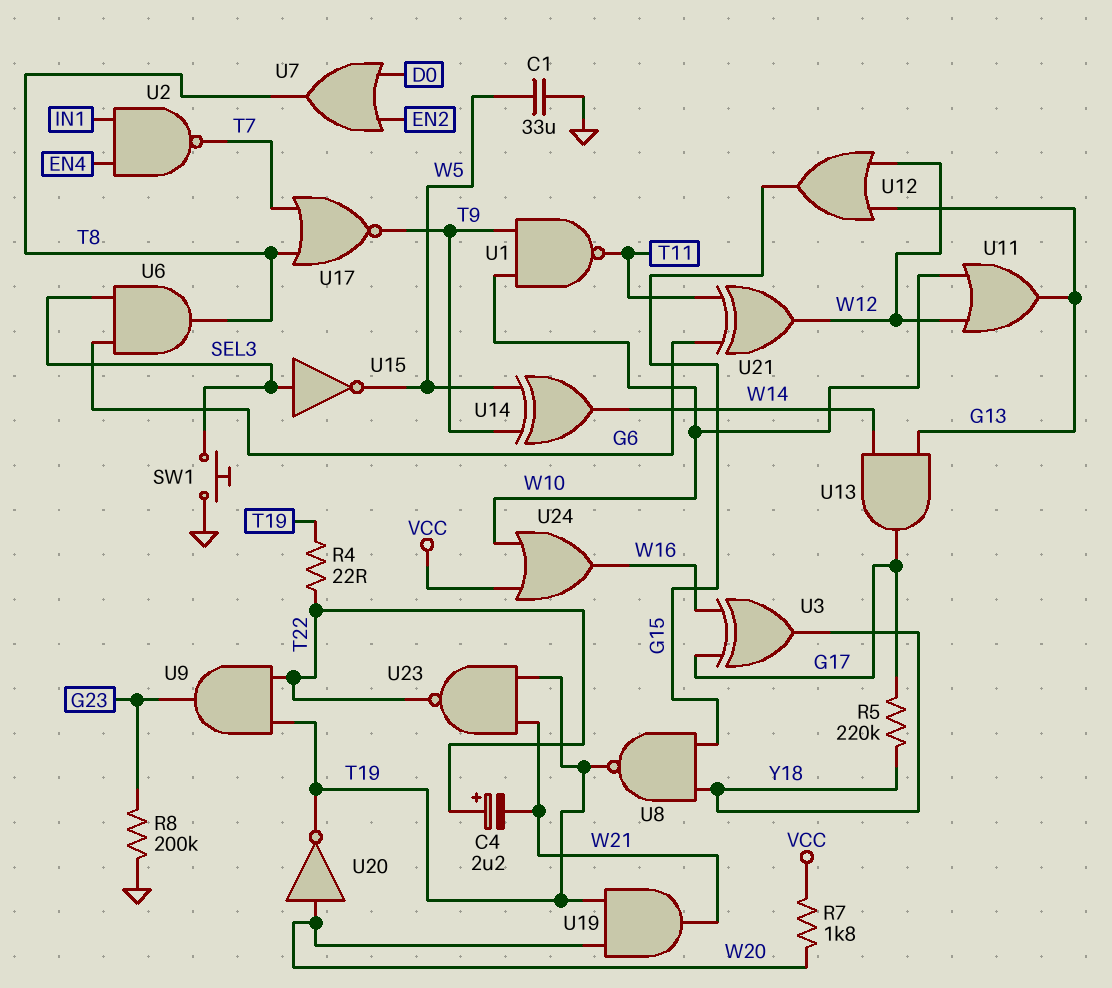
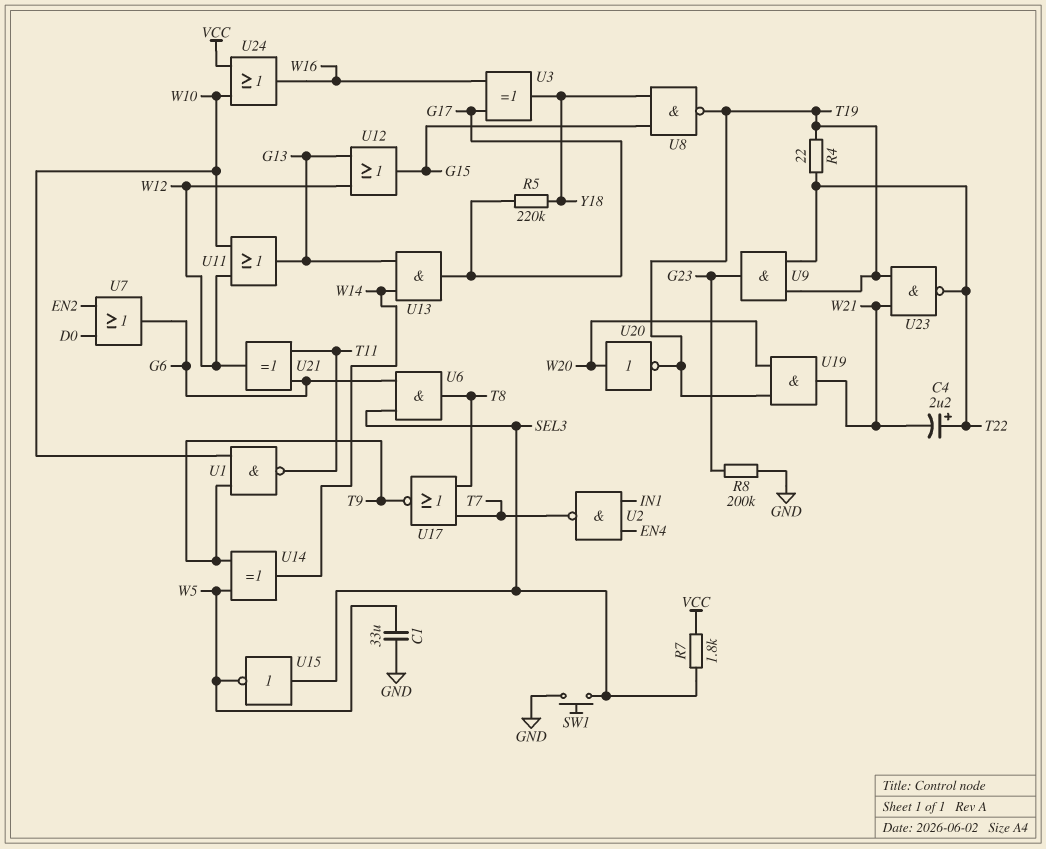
R7: 1.8k (VCC, W20) -> 1.8k (SEL3, VCC)
U7: OR (in D0, in EN2, out T8) -> OR (in D0, in EN2, out G6)

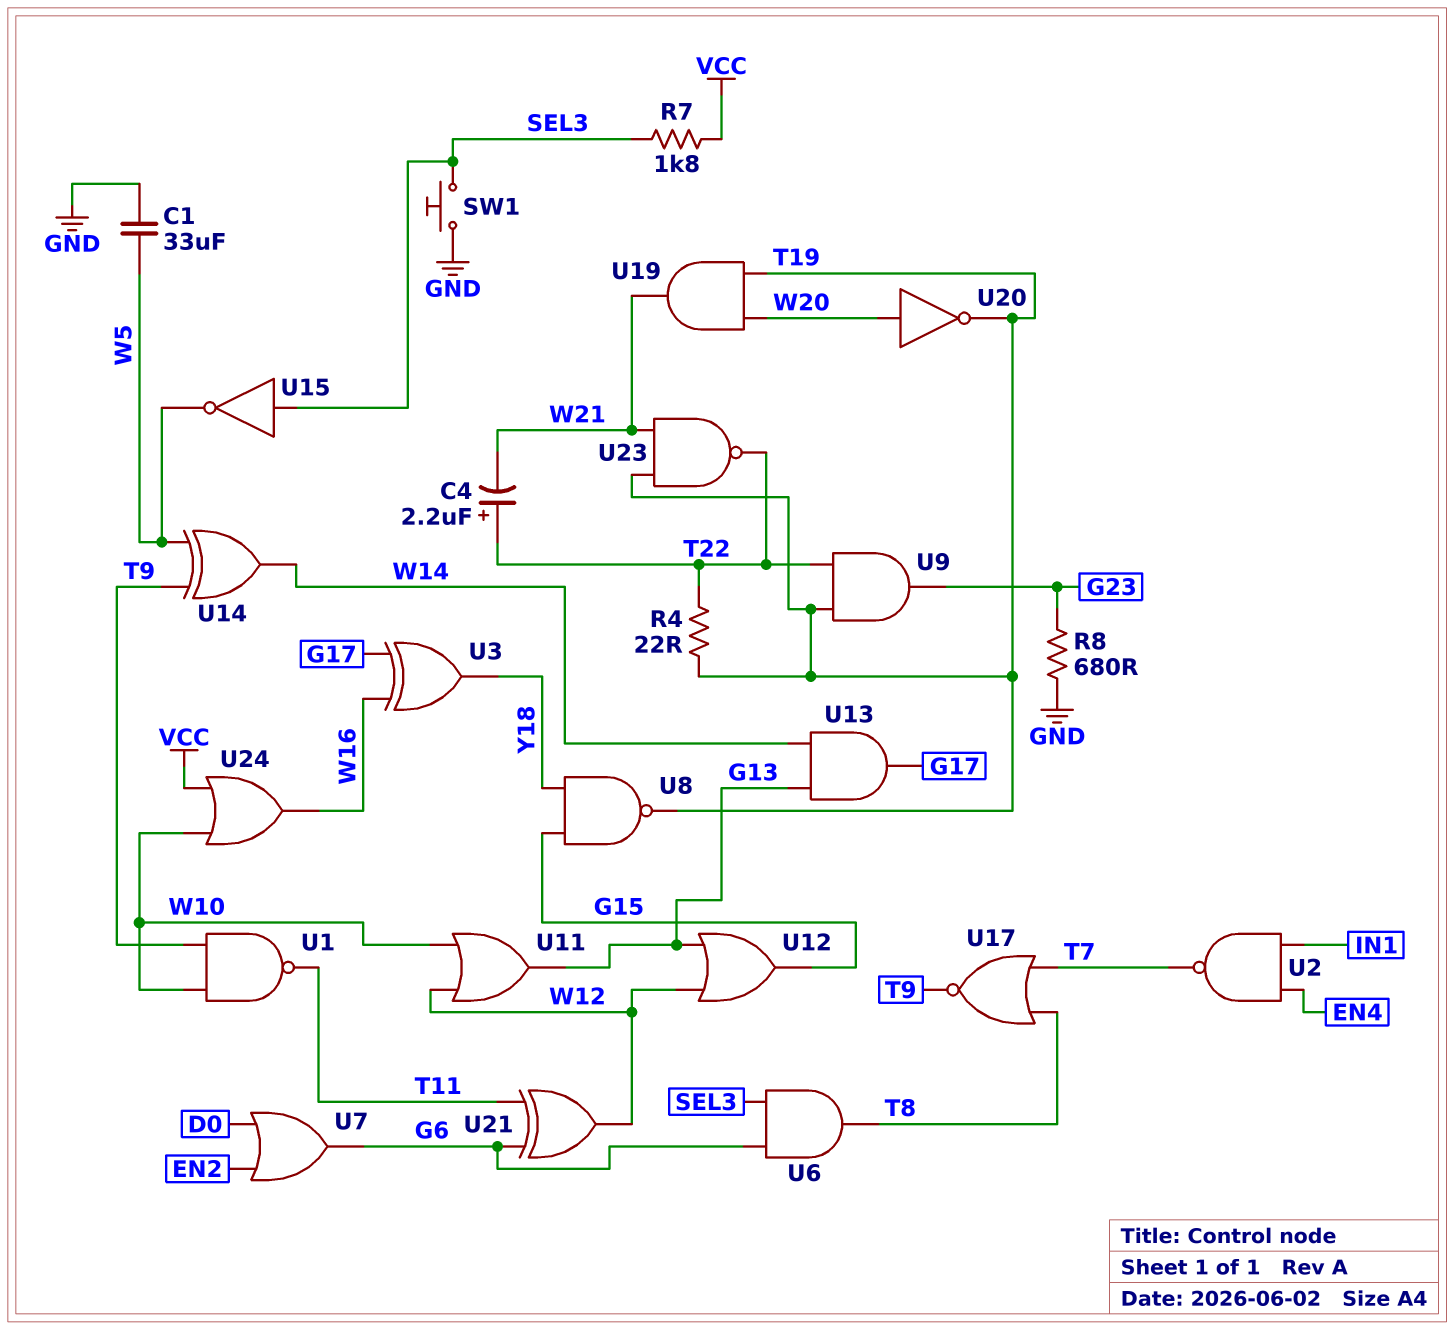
R5: 220k (G17, Y18) -> none
R8: 200k (G23, GND) -> 680 (G23, GND)

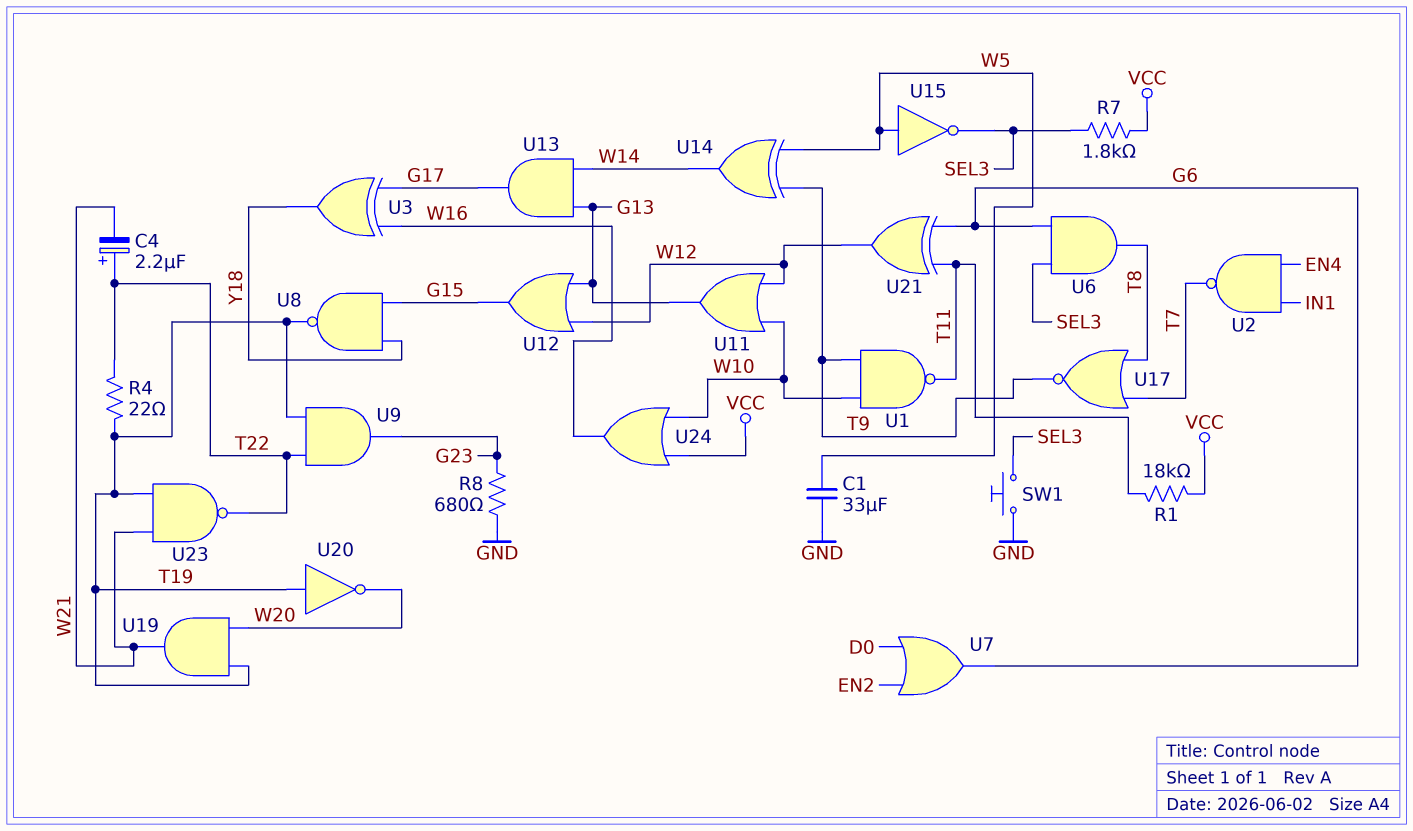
R1: none -> 18k (T11, VCC)
U15: NOT (in SEL3, out W5) -> NOT (in W5, out SEL3)
U20: NOT (in W20, out T19) -> NOT (in T19, out W20)

